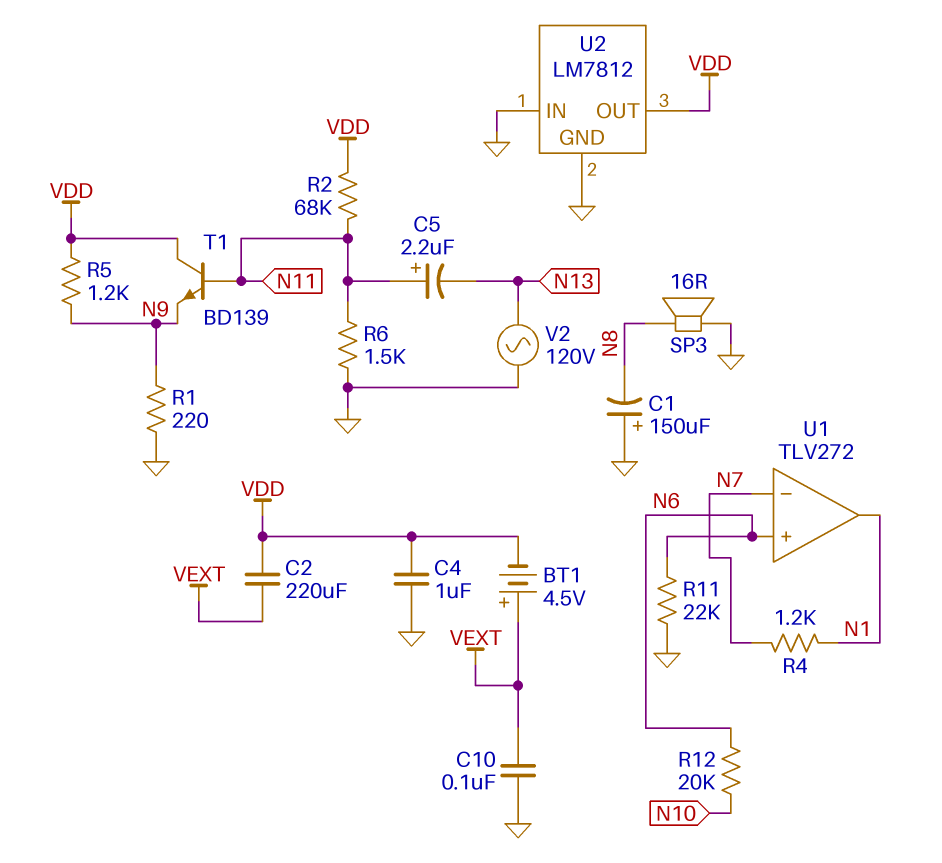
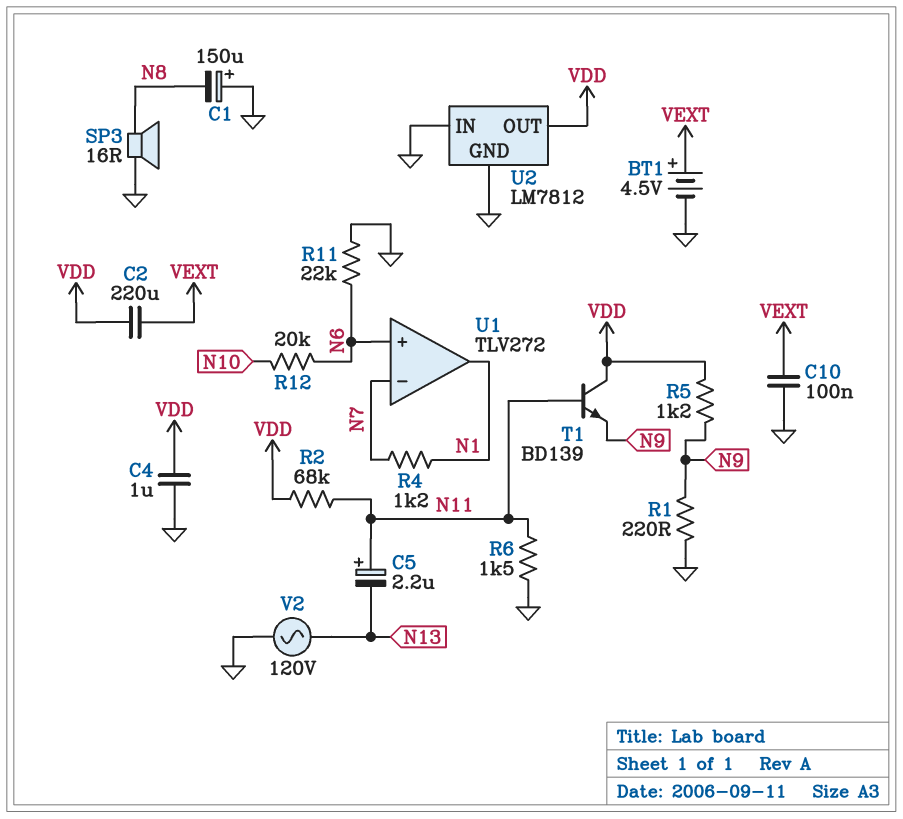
BT1: 4.5V (plus VEXT, minus VDD) -> 4.5V (plus VEXT, minus GND)

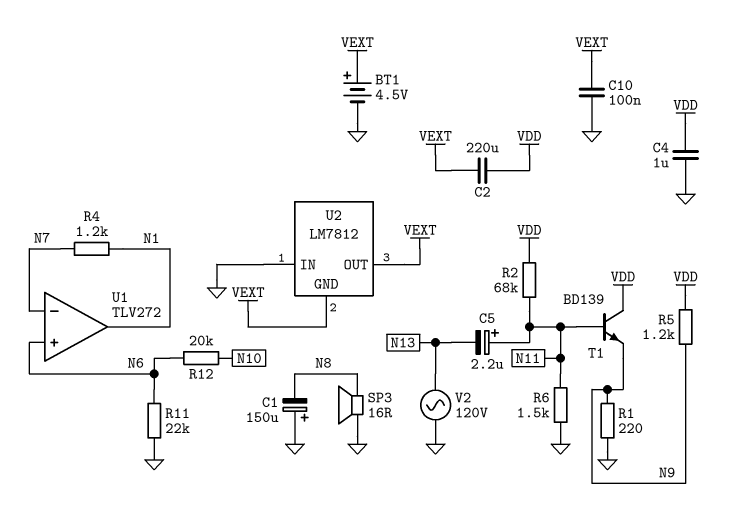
U2 pin GND: GND -> VEXT
U2 pin OUT: VDD -> VEXT

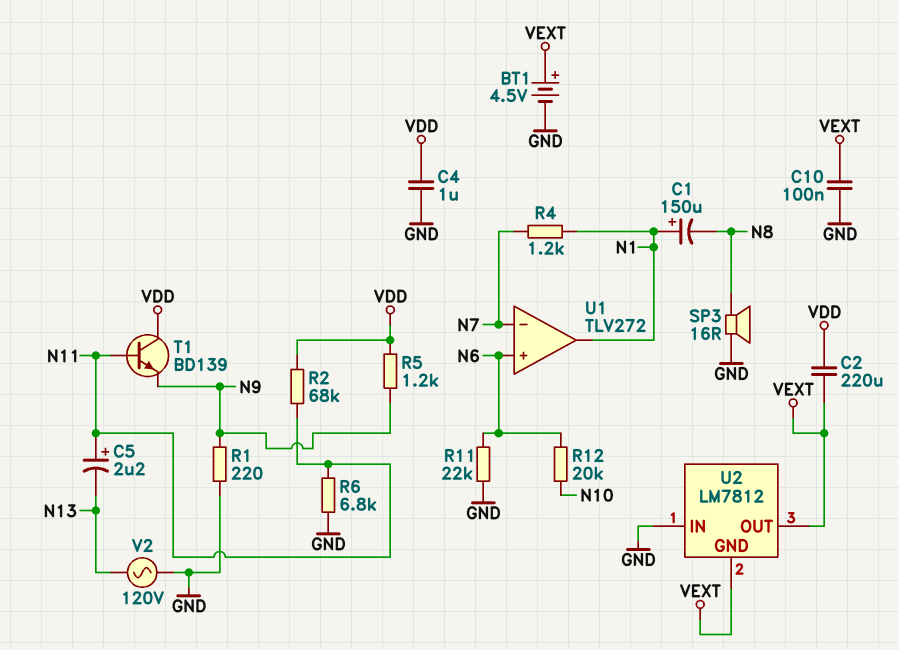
C1: 150uF (plus GND, minus N8) -> 150uF (plus N1, minus N8)
R6: 1.5k (GND, N11) -> 6.8k (GND, N11)

